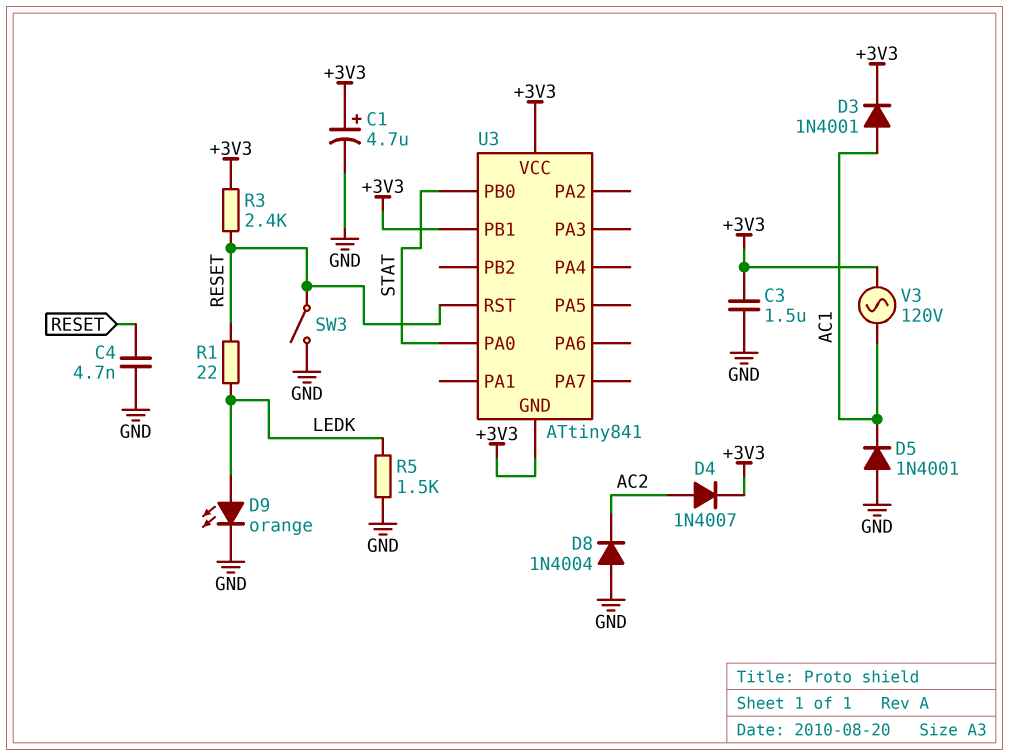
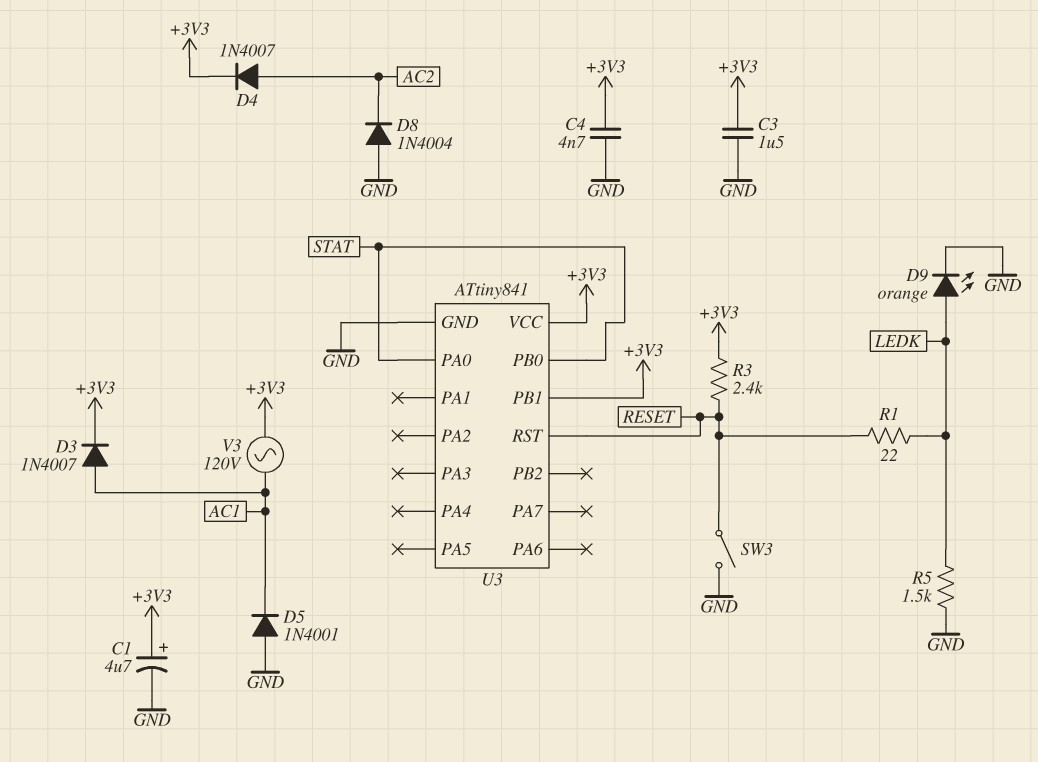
C4: 4.7nF (GND, RESET) -> 4.7nF (+3V3, GND)
D3: diode 1N4001 (A AC1, K +3V3) -> diode 1N4007 (A AC1, K +3V3)
U3 pin GND: +3V3 -> GND

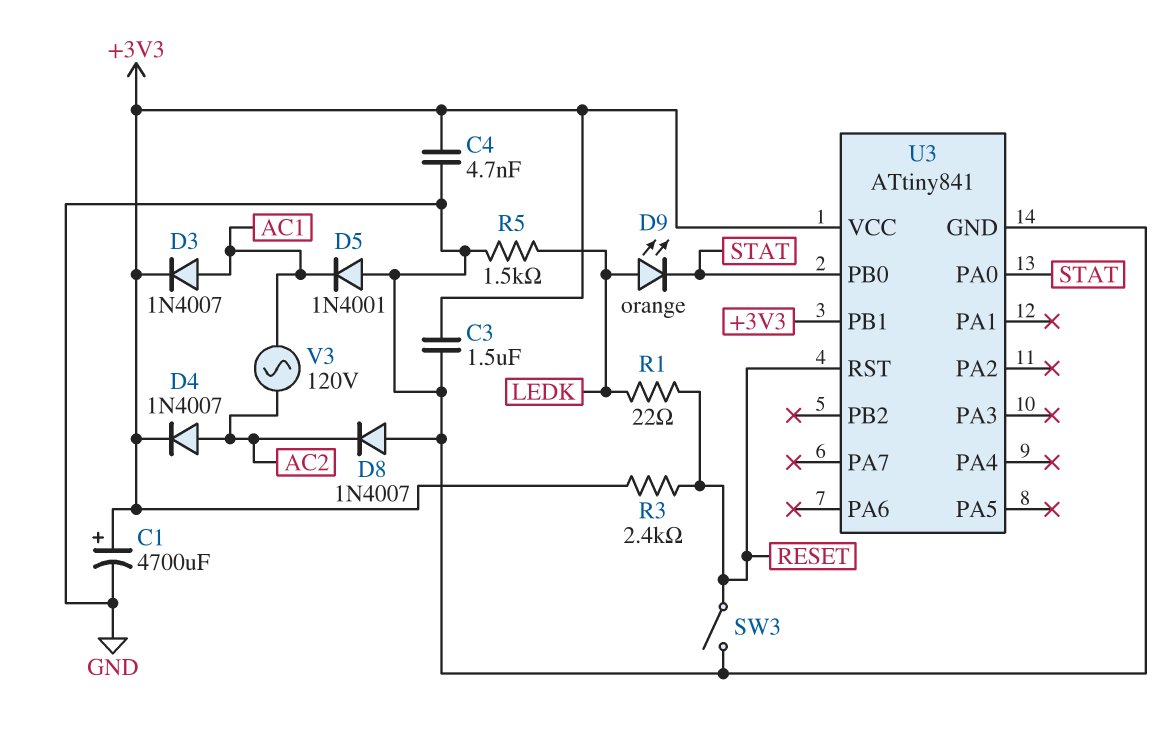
C1: 4.7uF (plus +3V3, minus GND) -> 4700uF (plus +3V3, minus GND)
D8: diode 1N4004 (A GND, K AC2) -> diode 1N4007 (A GND, K AC2)
D9: LED orange (A LEDK, K GND) -> LED orange (A LEDK, K STAT)
V3: AC 120V (+3V3, AC1) -> AC 120V (AC1, AC2)

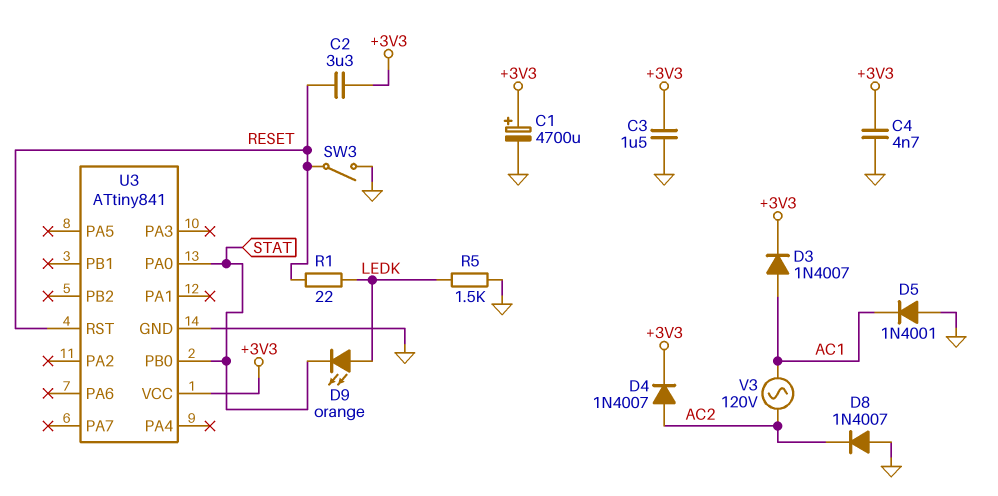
C2: none -> 3.3uF (+3V3, RESET)
R3: 2.4k (+3V3, RESET) -> none
U3 pin PB1: +3V3 -> none

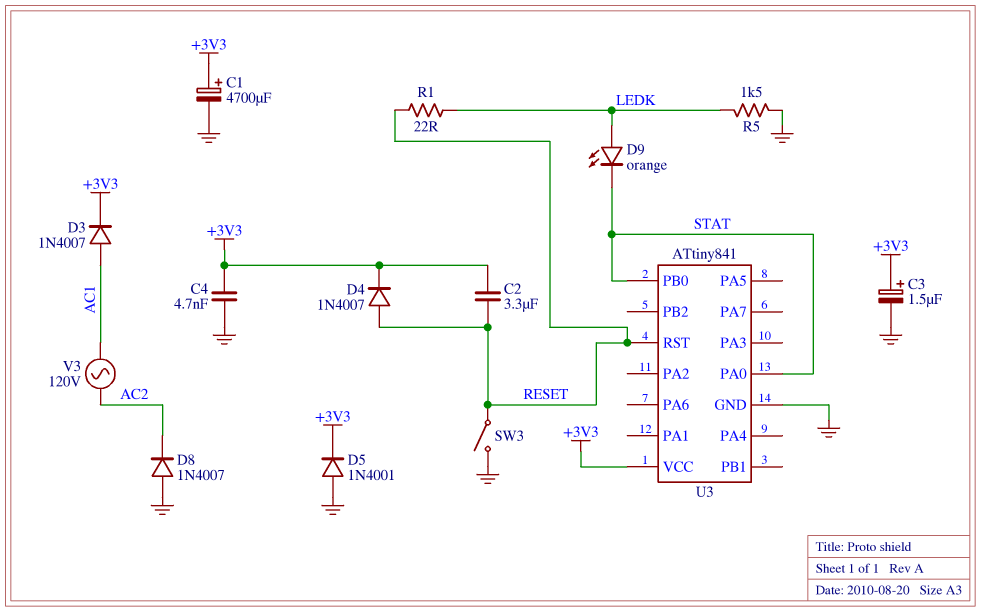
C3: 1.5uF (+3V3, GND) -> 1.5uF (plus +3V3, minus GND)
D4: diode 1N4007 (A AC2, K +3V3) -> diode 1N4007 (A RESET, K +3V3)
D5: diode 1N4001 (A GND, K AC1) -> diode 1N4001 (A GND, K +3V3)

